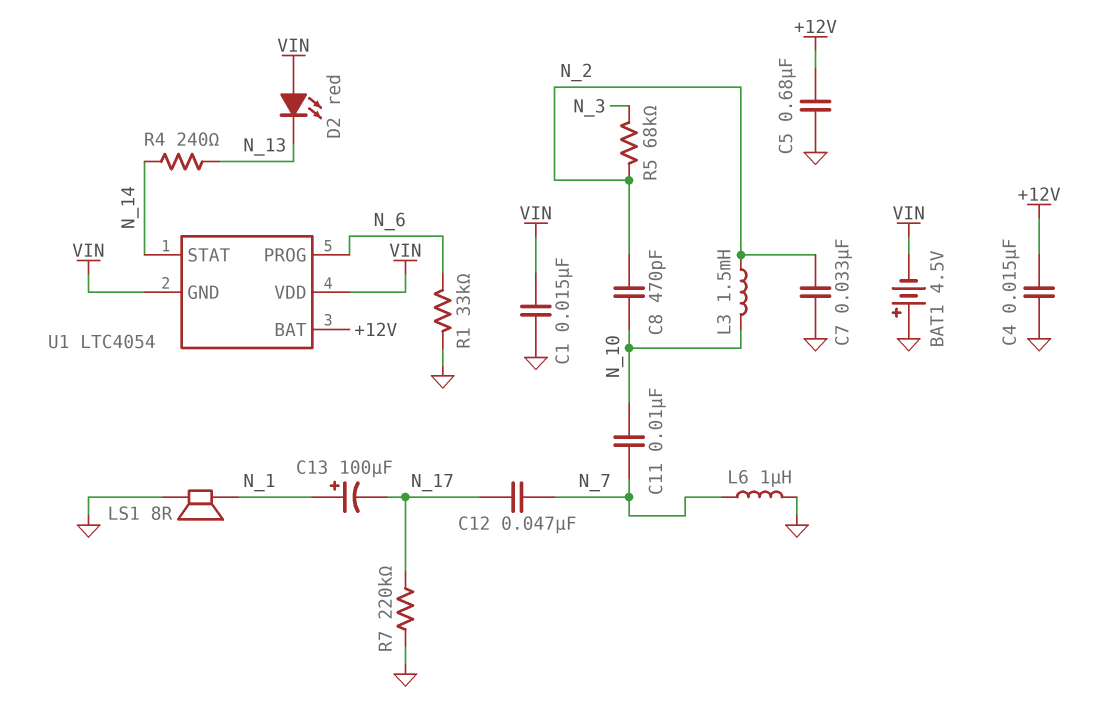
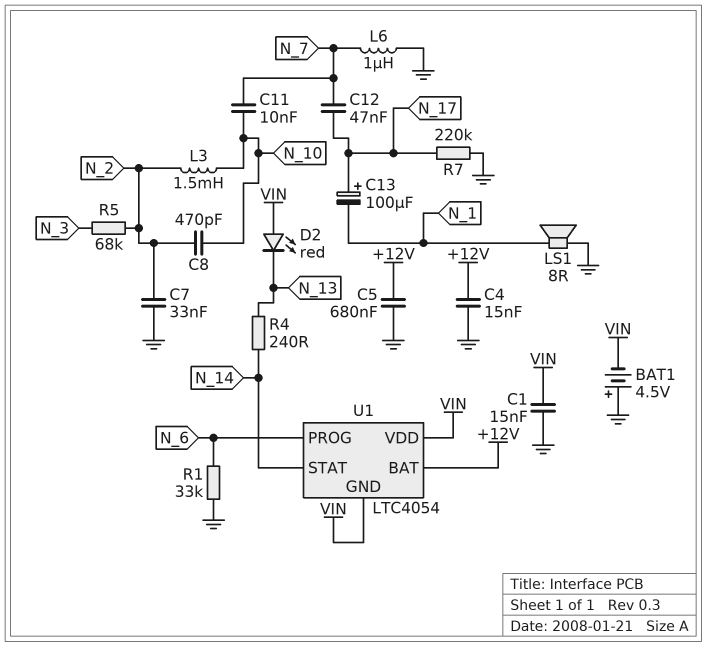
C13: 100uF (plus N_1, minus N_17) -> 100uF (plus N_17, minus N_1)

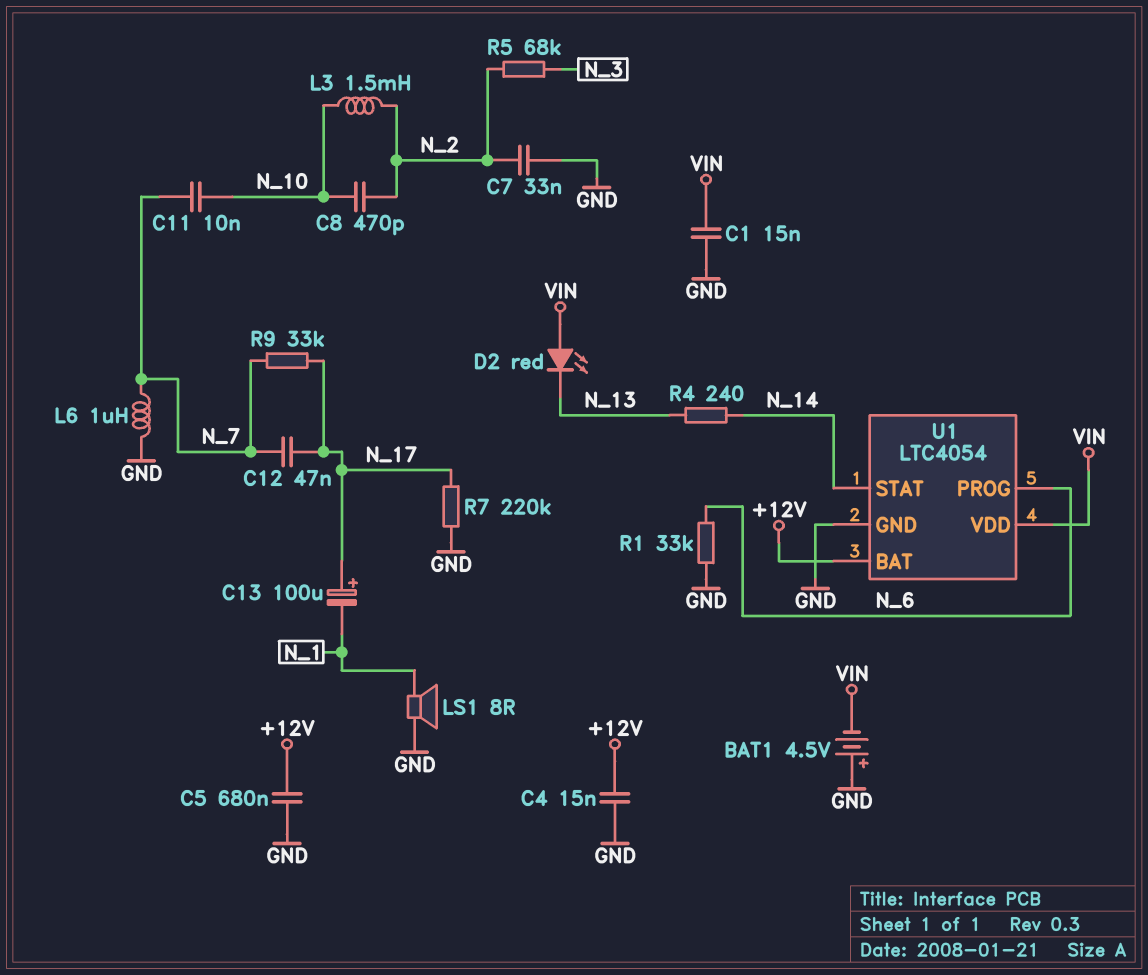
R9: none -> 33k (N_7, N_17)
U1 pin GND: VIN -> GND

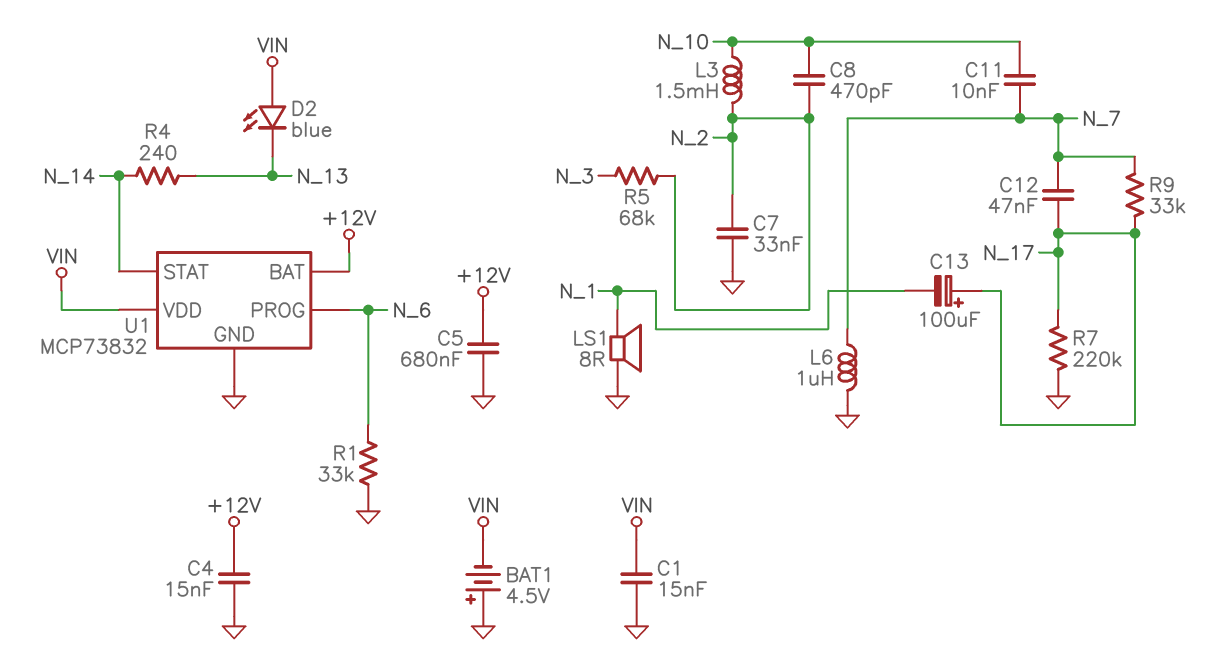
D2: LED red (A VIN, K N_13) -> LED blue (A VIN, K N_13)
U1: LTC4054 -> MCP73832

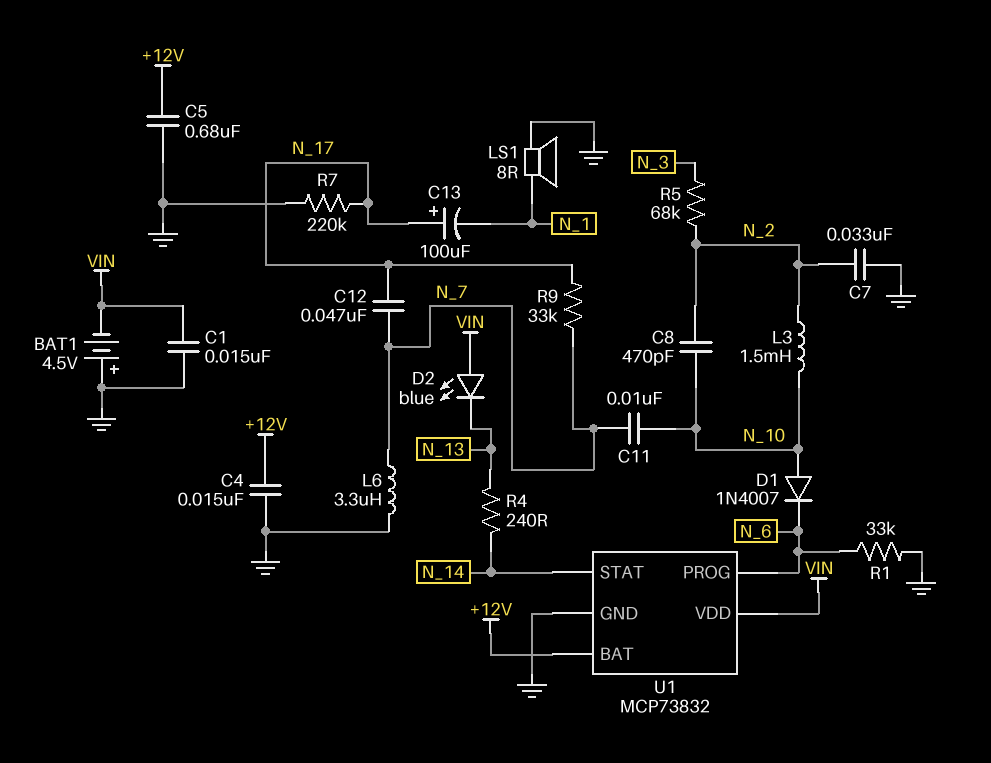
D1: none -> diode 1N4007 (A N_10, K N_6)
L6: 1uH (GND, N_7) -> 3.3uH (GND, N_7)

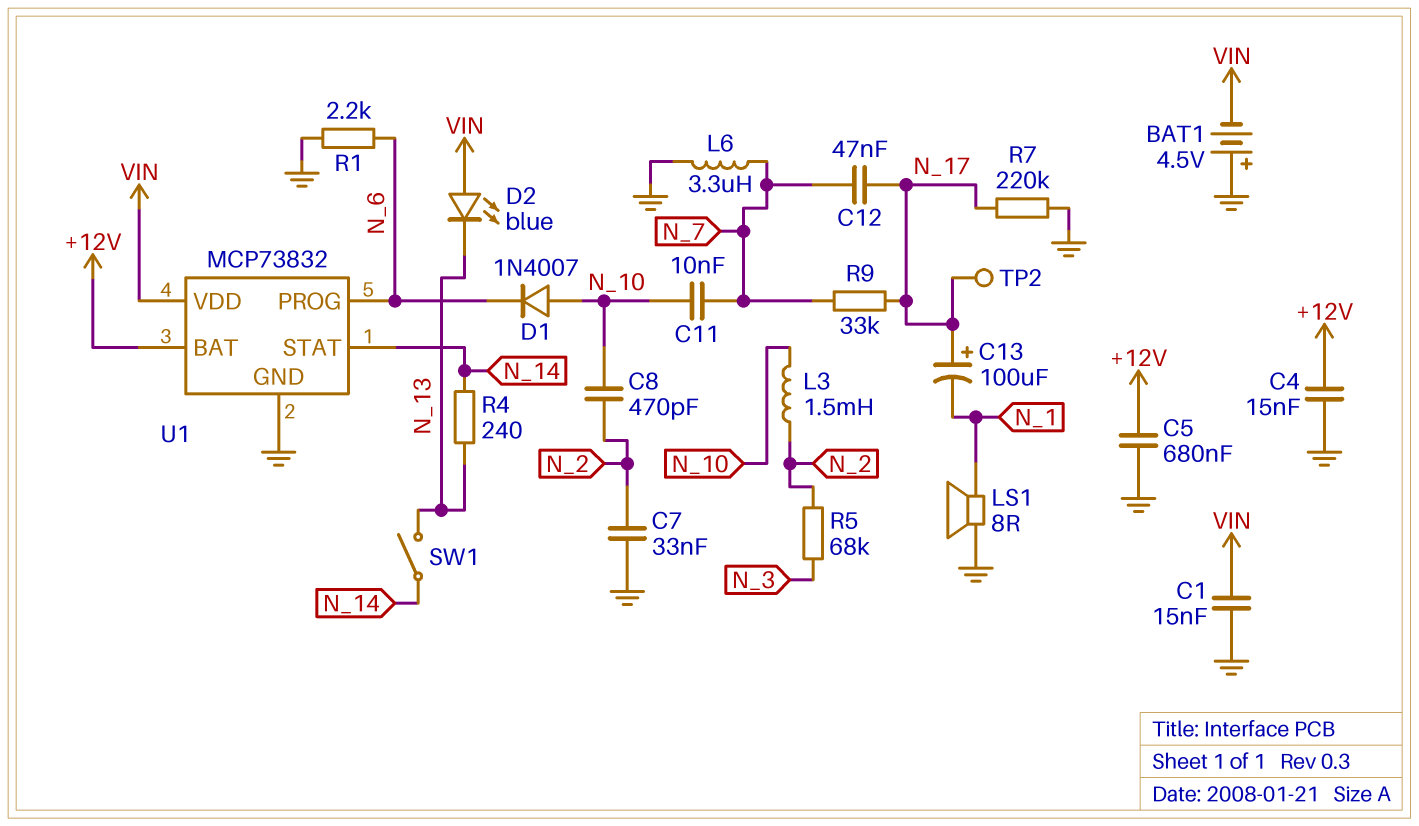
R1: 33k (GND, N_6) -> 2.2k (GND, N_6)
SW1: none -> switch (N_13, N_14)
TP2: none -> test point (N_17)

